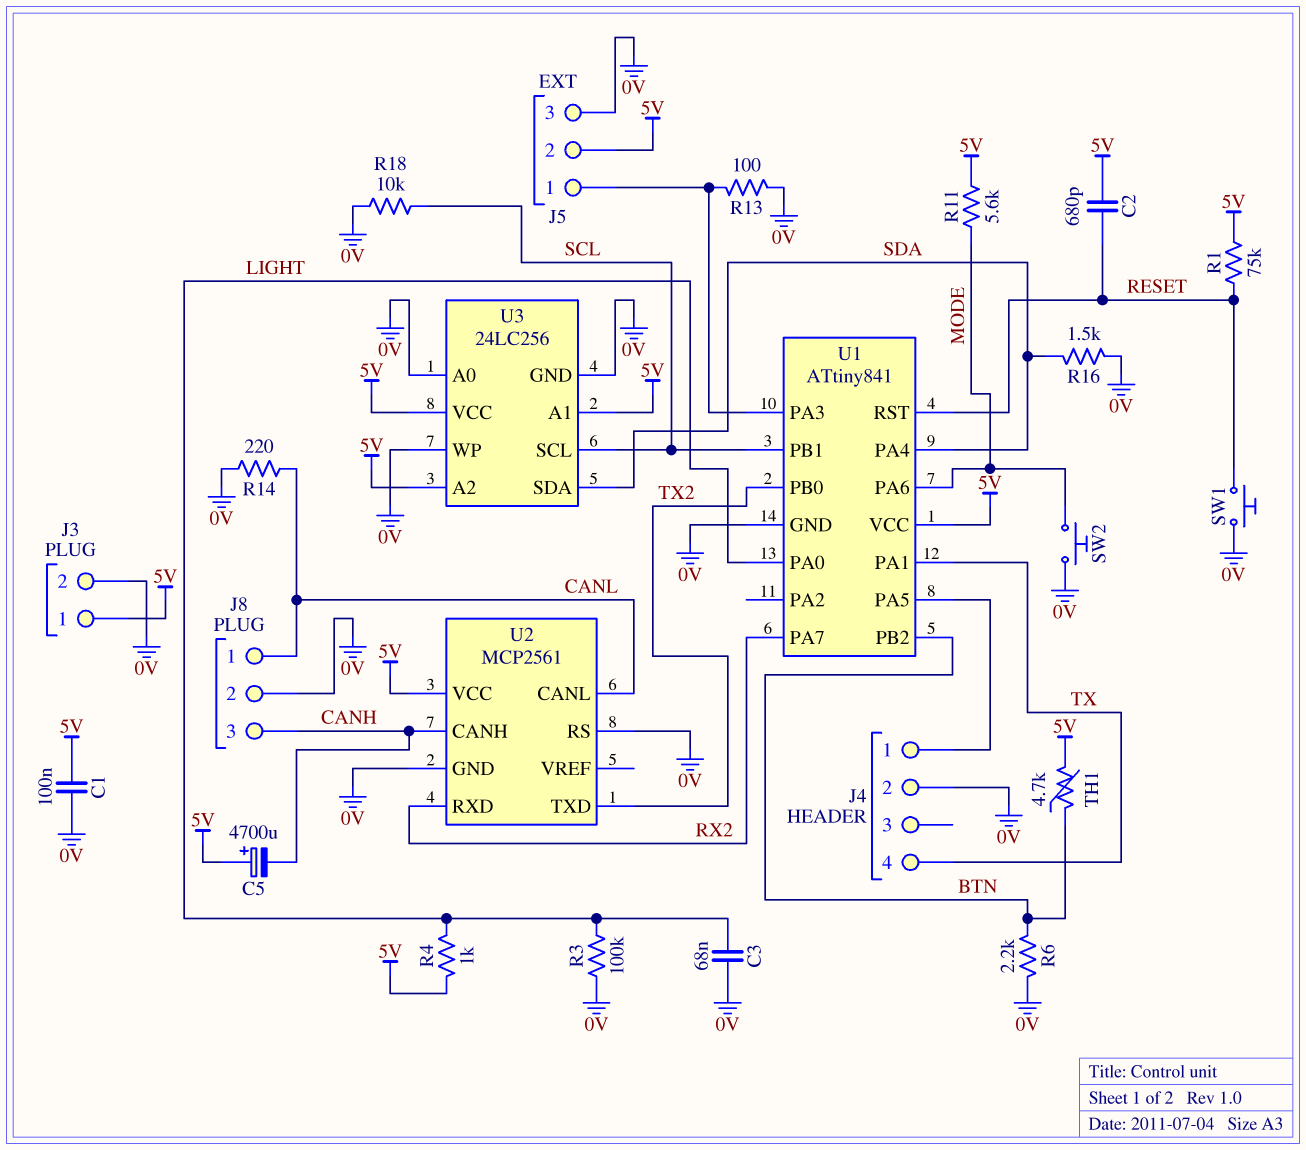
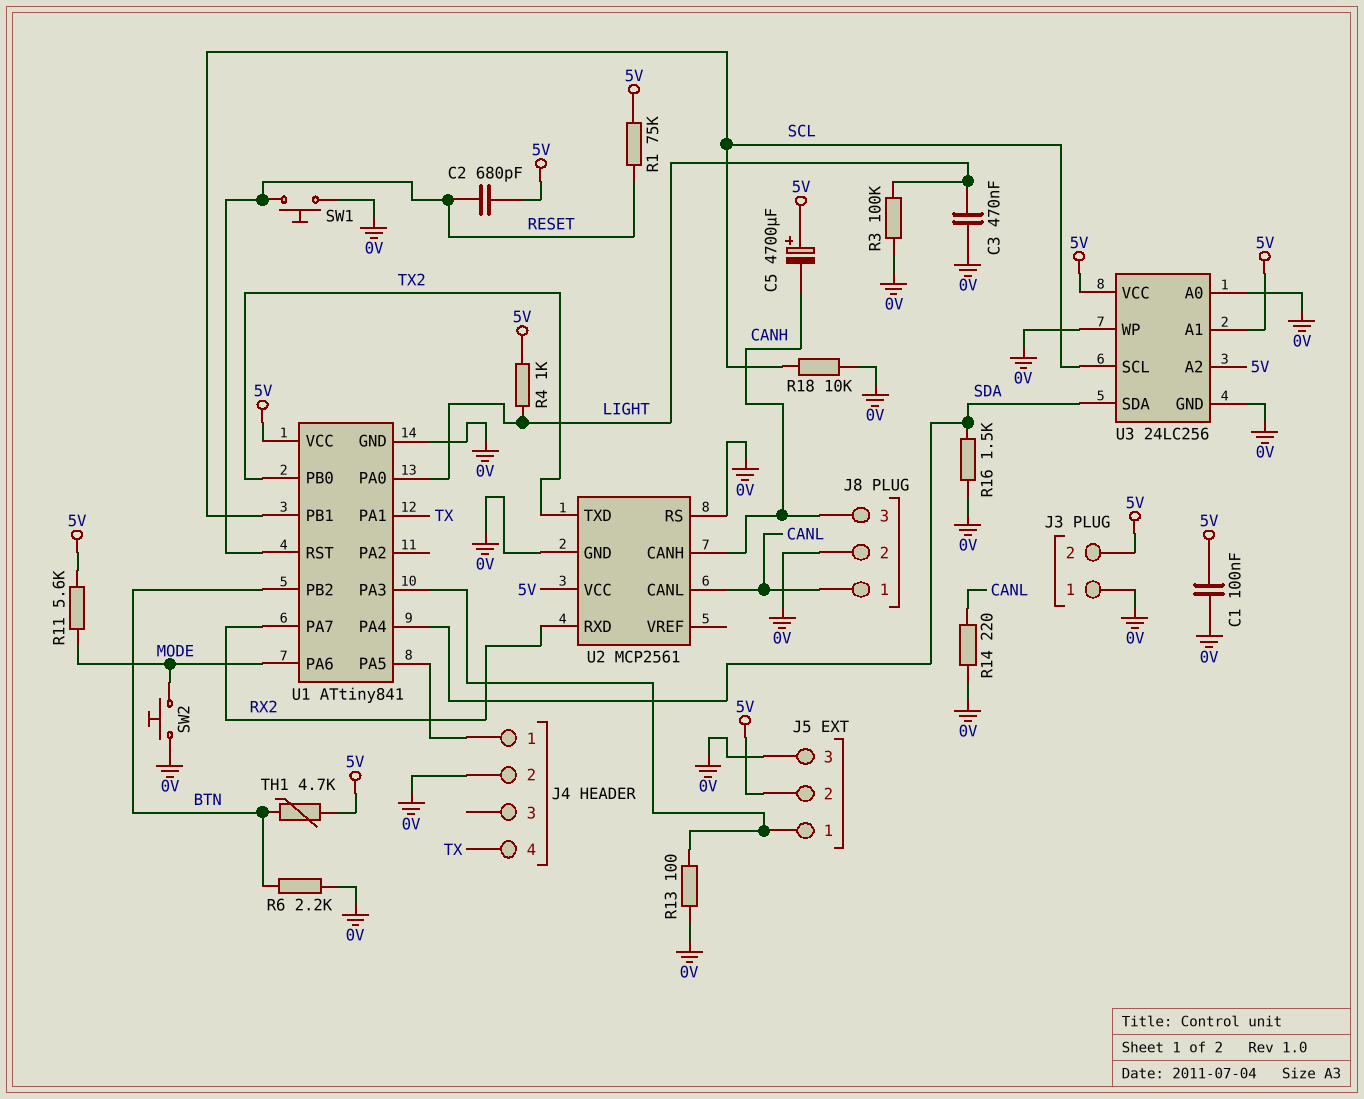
C3: 68nF (0V, LIGHT) -> 470nF (0V, LIGHT)
J3 pin 1: 5V -> 0V
J3 pin 2: 0V -> 5V

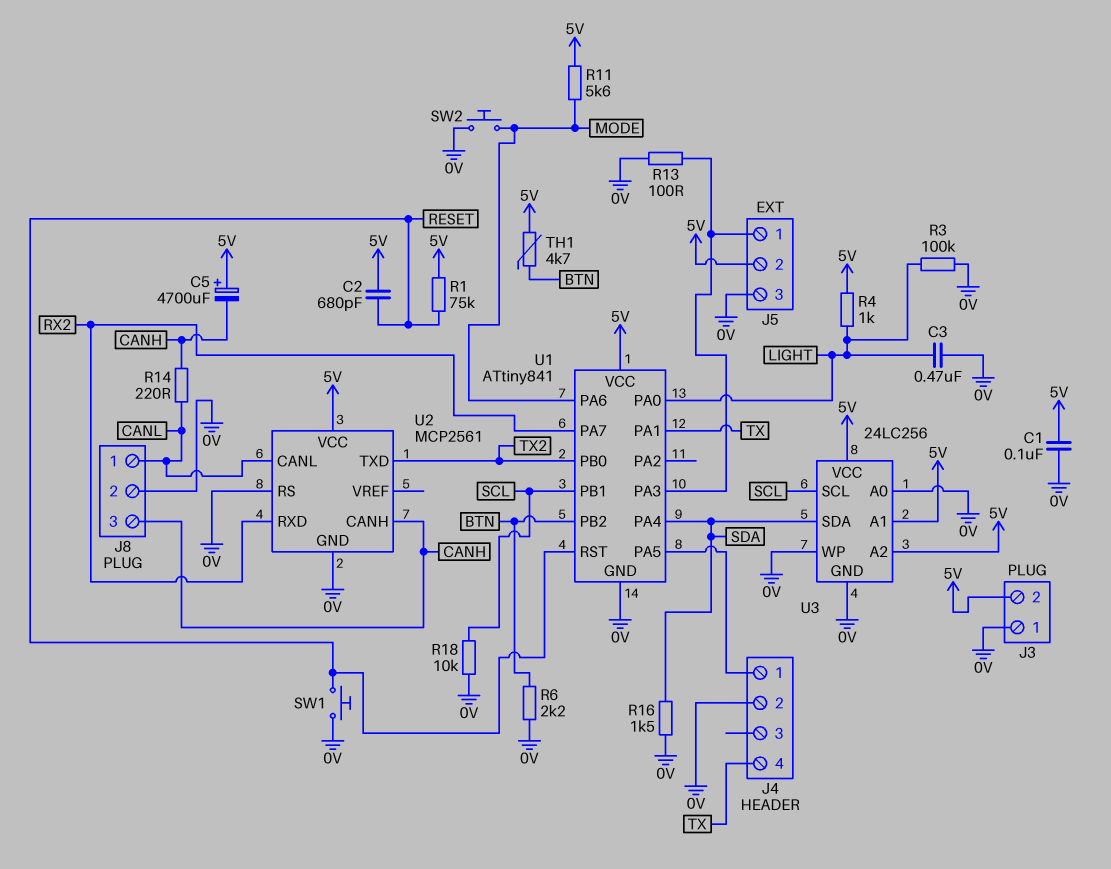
R14: 220 (0V, CANL) -> 220 (CANH, CANL)

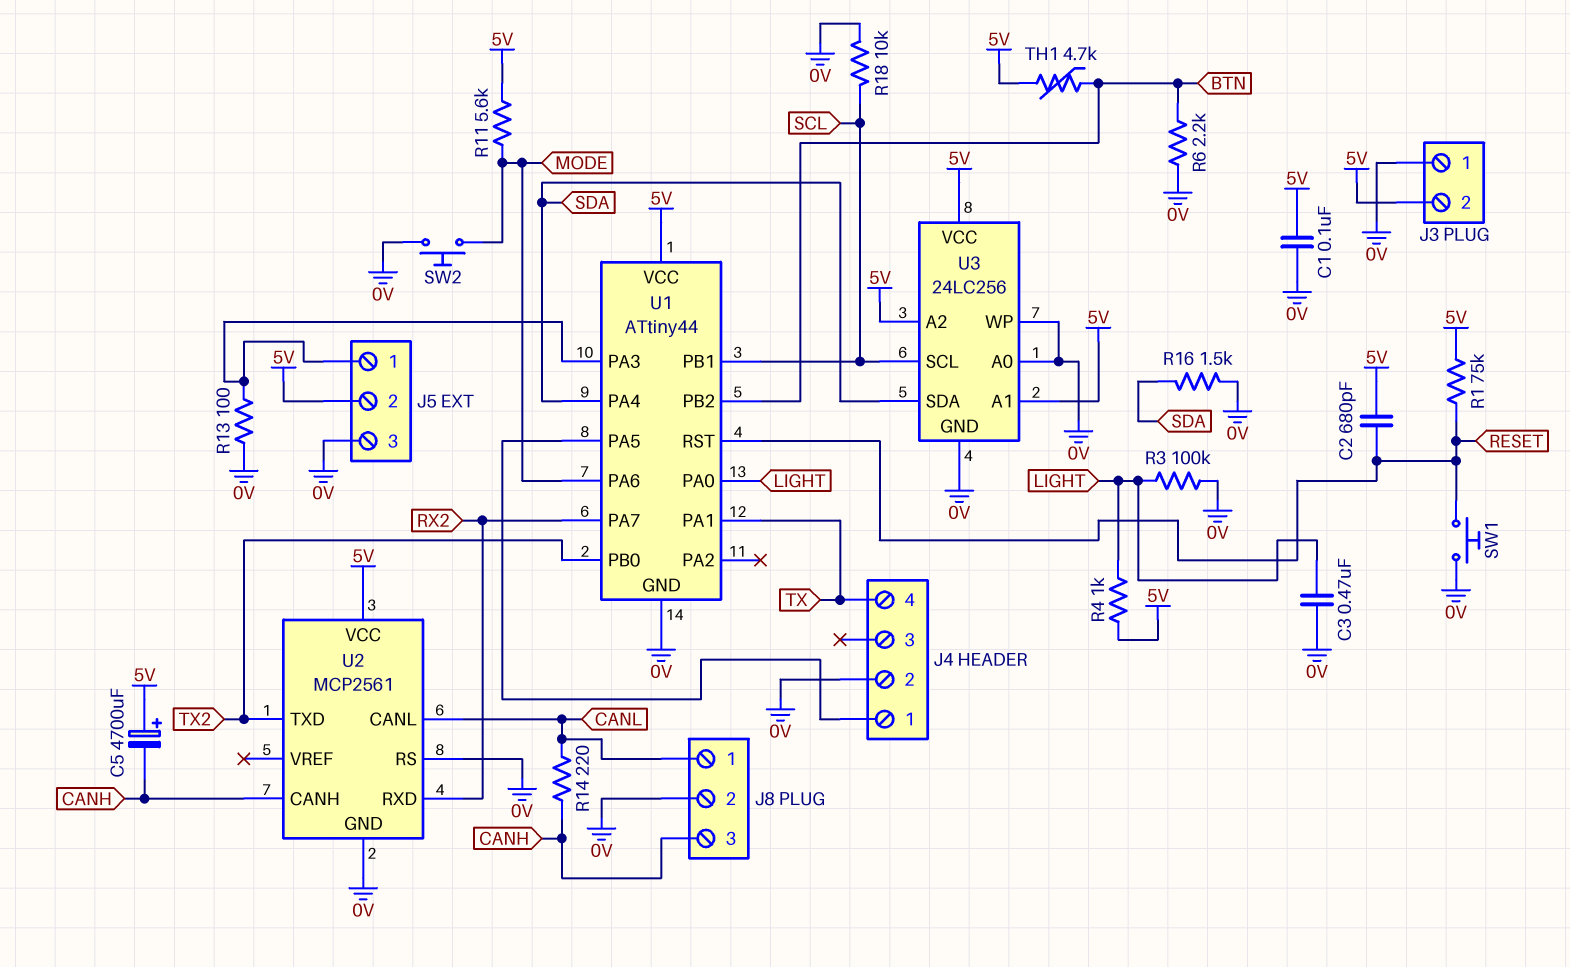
U1: ATtiny841 -> ATtiny44

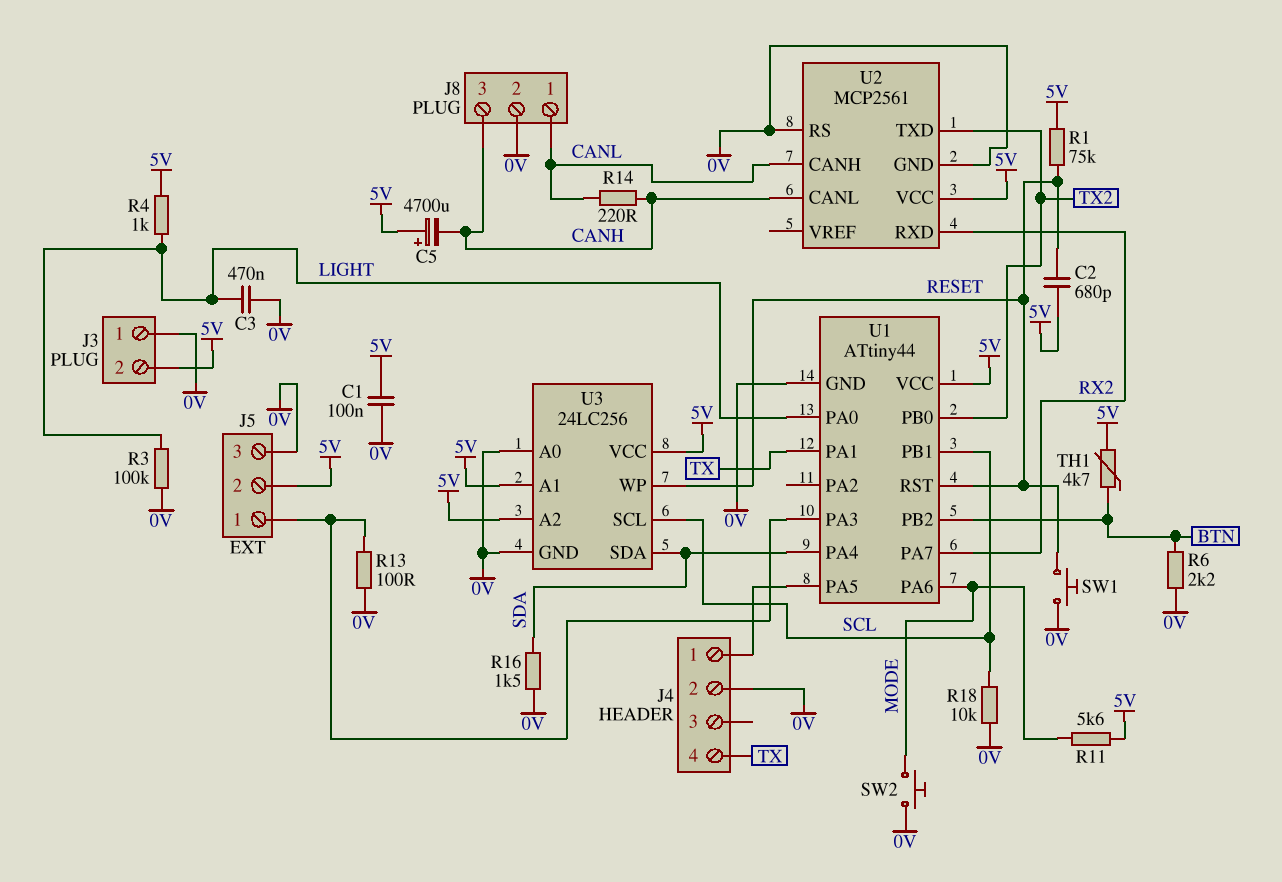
U2 pin CANH: CANH -> CANL
U2 pin CANL: CANL -> CANH
U3 pin WP: 0V -> RESET

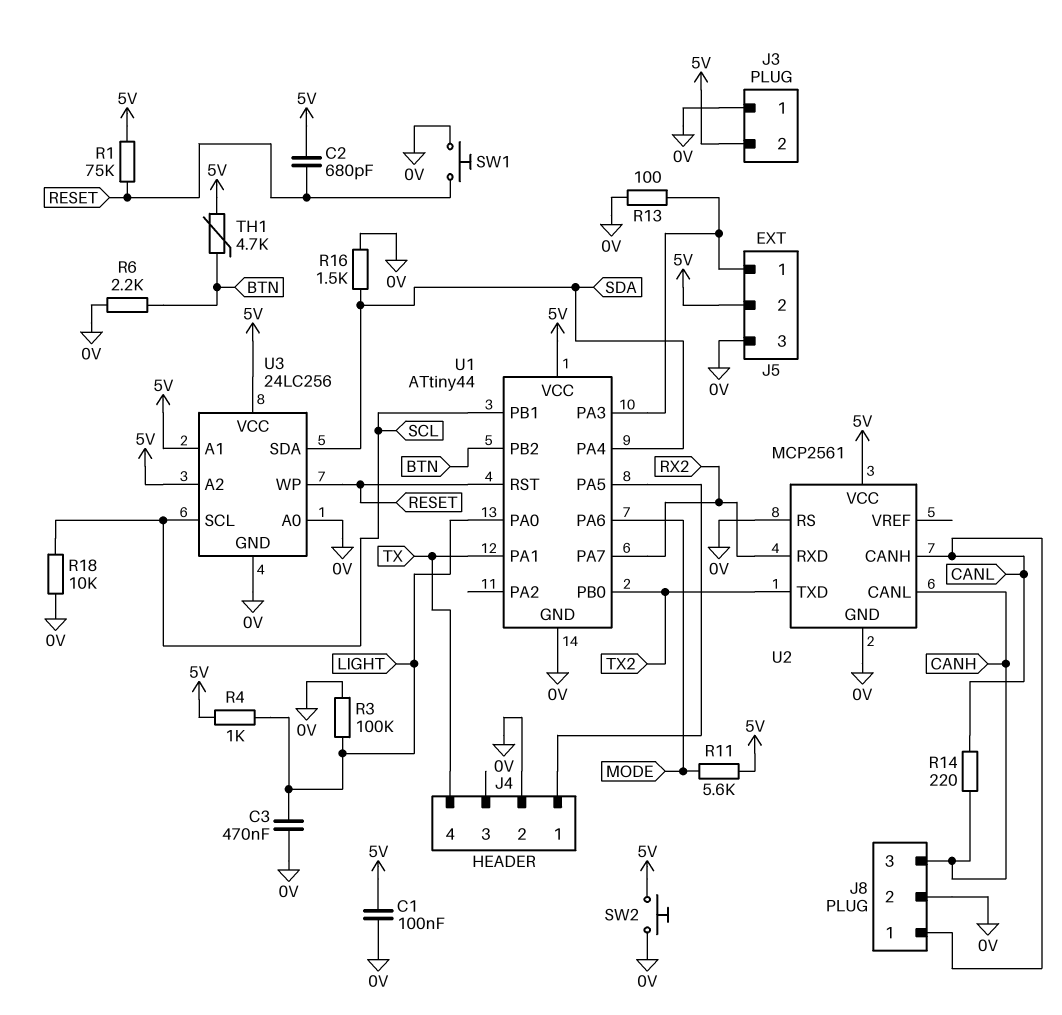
C5: 4700uF (plus 5V, minus CANH) -> none
SW2: button (0V, MODE) -> button (0V, 5V)

